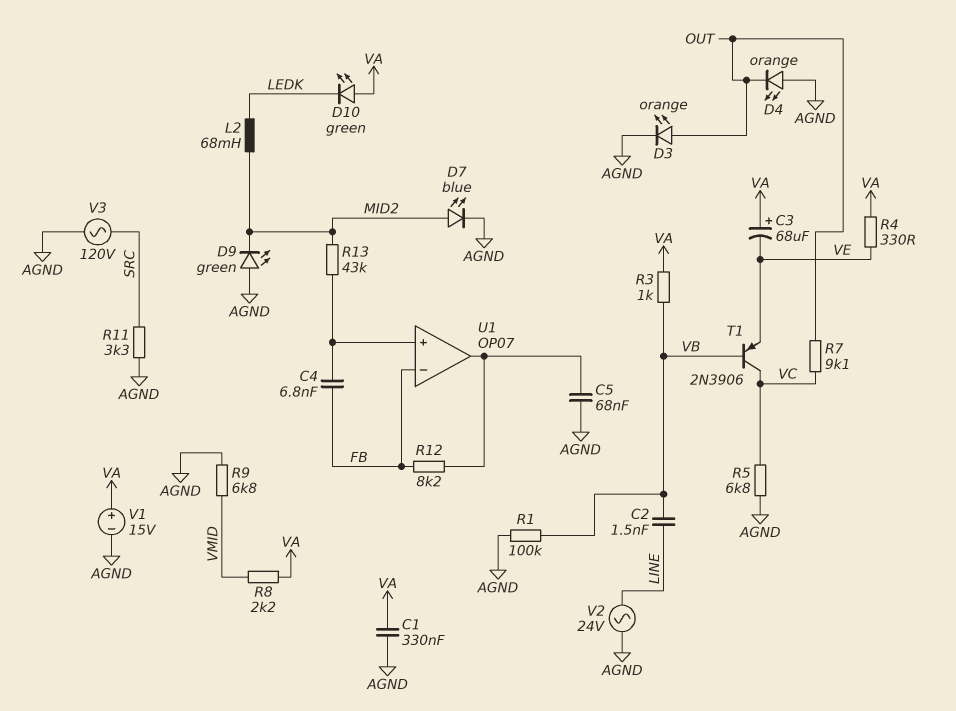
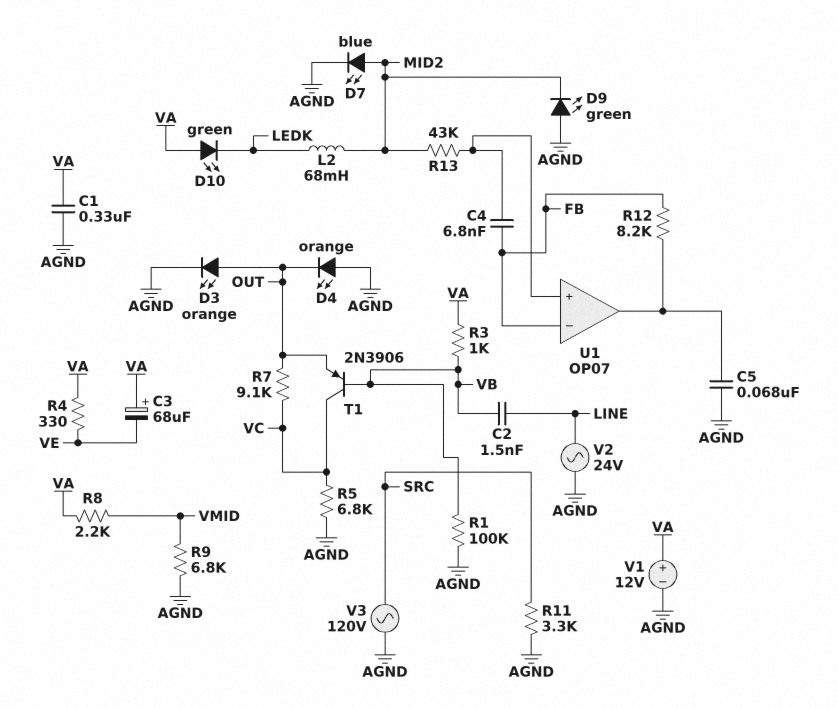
T1: PNP 2N3906 (B VB, C VC, E VE) -> PNP 2N3906 (B VB, C VC, E OUT)
V1: 15V (plus VA, minus AGND) -> 12V (plus VA, minus AGND)

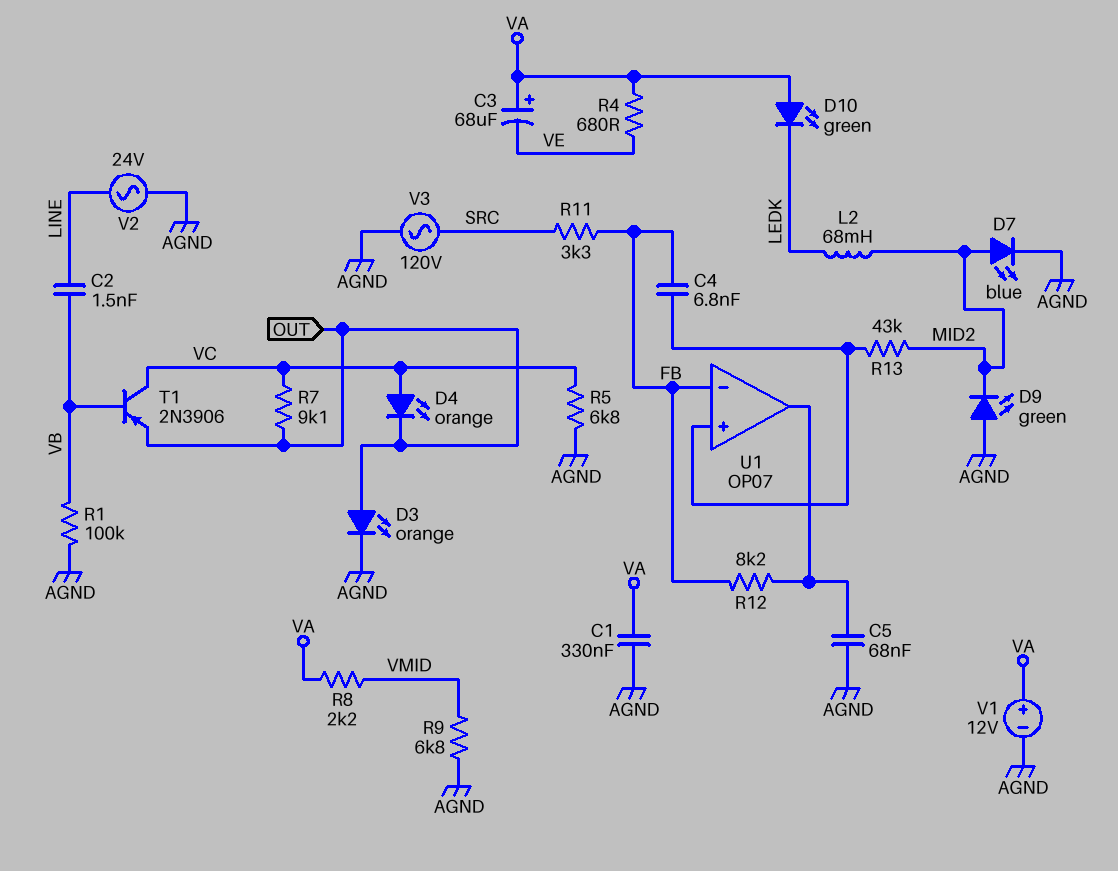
D4: LED orange (A AGND, K OUT) -> LED orange (A VC, K OUT)
R3: 1k (VA, VB) -> none
R4: 330 (VA, VE) -> 680 (VA, VE)
R11: 3.3k (AGND, SRC) -> 3.3k (FB, SRC)

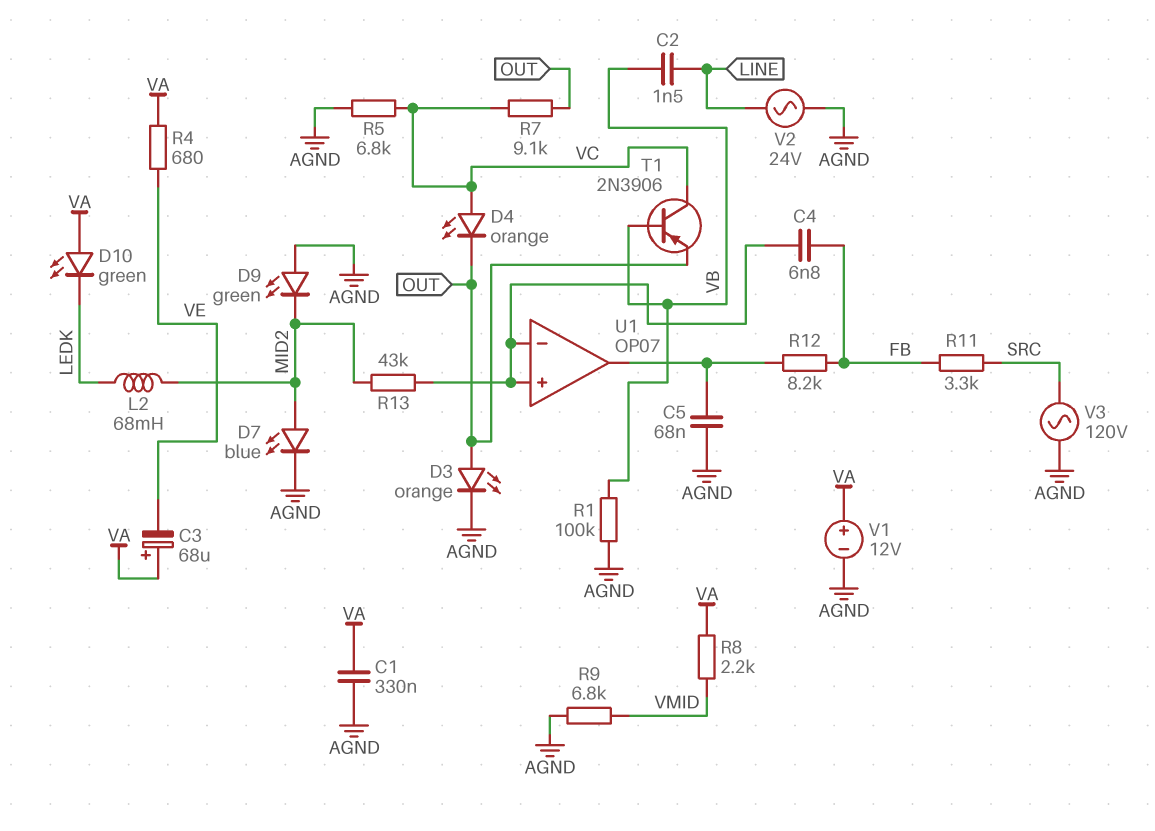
U1 pin in-: FB -> U1/in+

